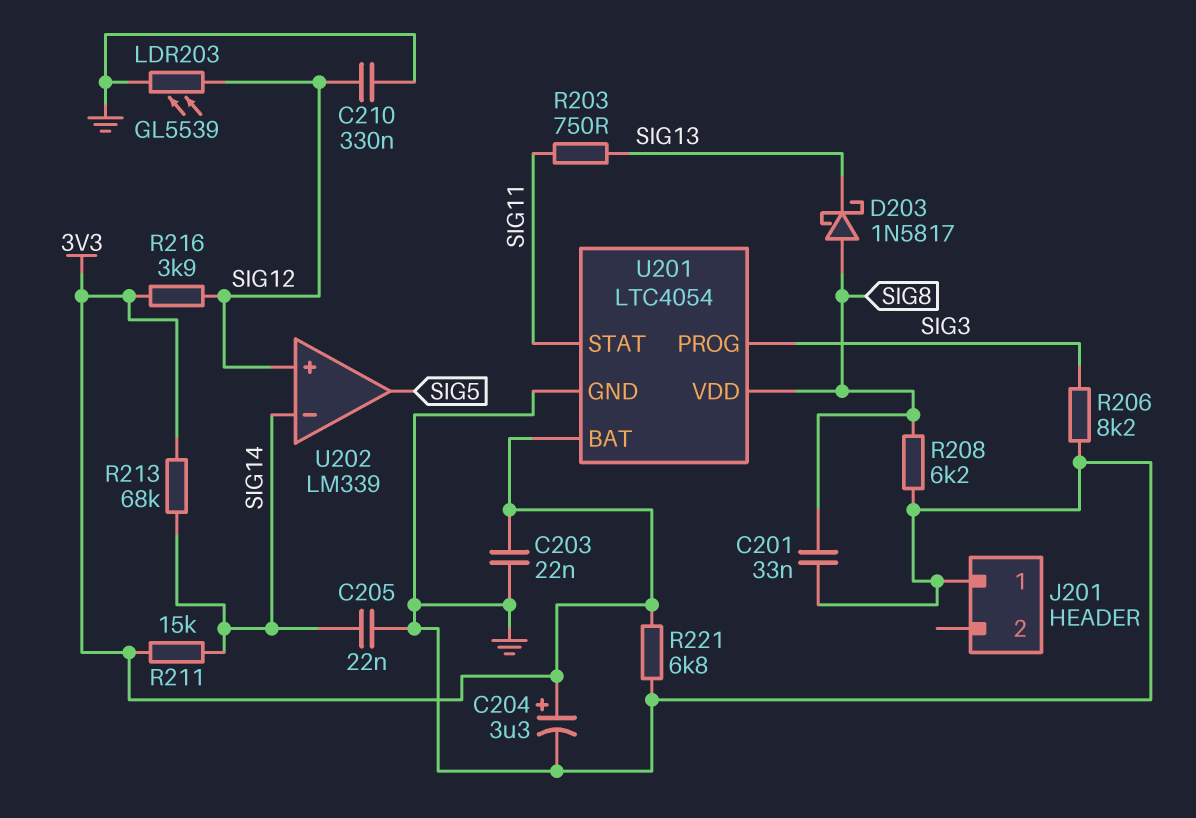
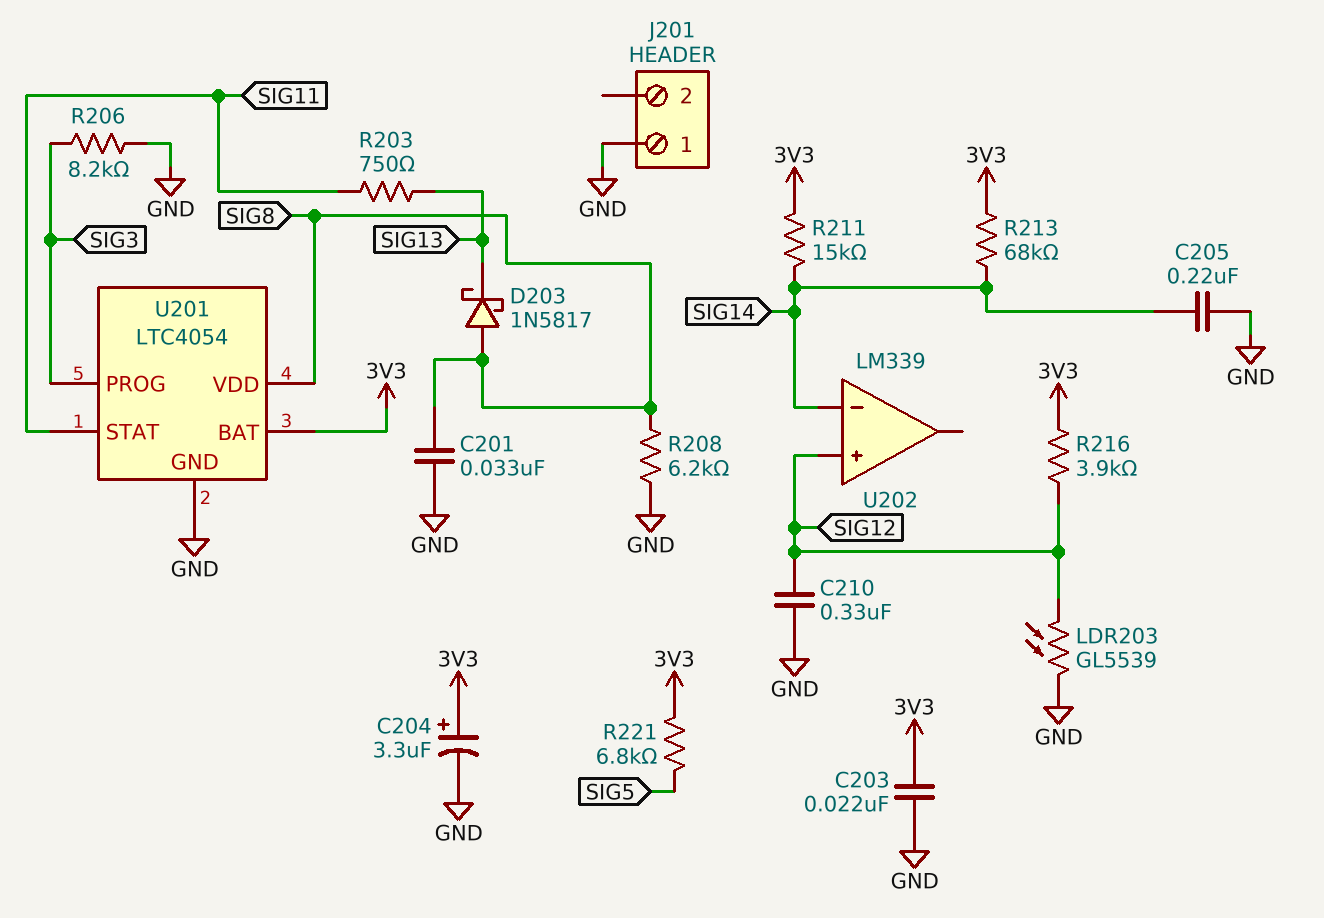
C205: 22nF (GND, SIG14) -> 220nF (GND, SIG14)
R221: 6.8k (3V3, GND) -> 6.8k (3V3, SIG5)
U202 pin out: SIG5 -> none

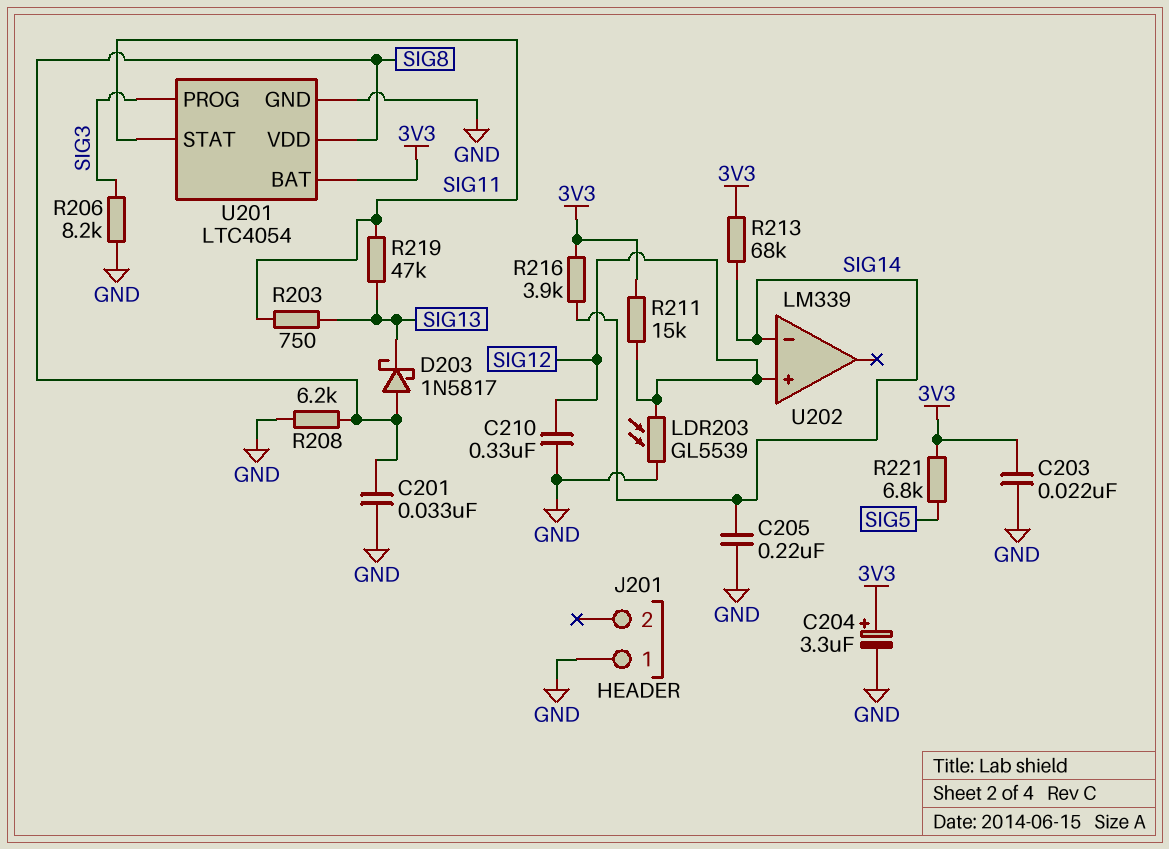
R211: 15k (3V3, SIG14) -> 15k (3V3, SIG12)
R216: 3.9k (3V3, SIG12) -> 3.9k (3V3, SIG14)
R219: none -> 47k (SIG11, SIG13)

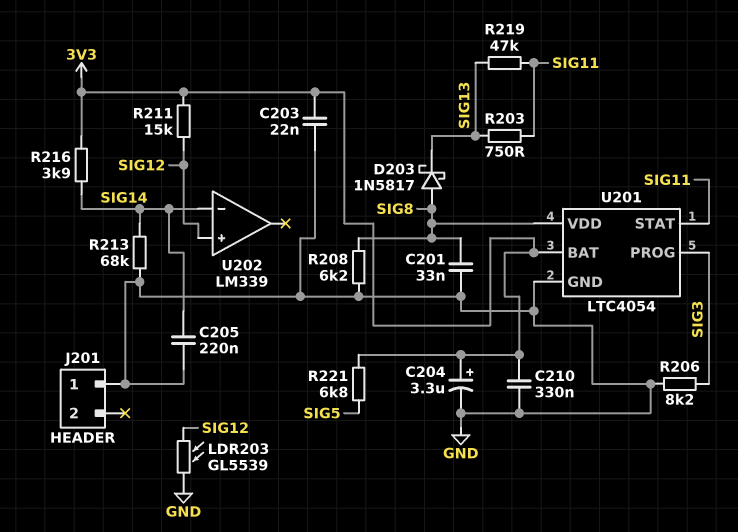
C210: 330nF (GND, SIG12) -> 330nF (3V3, GND)
R213: 68k (3V3, SIG14) -> 68k (GND, SIG14)

